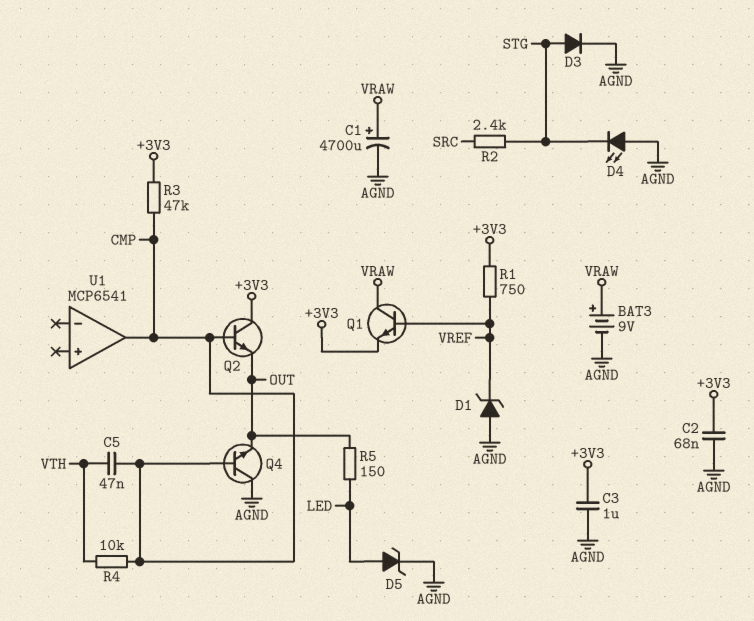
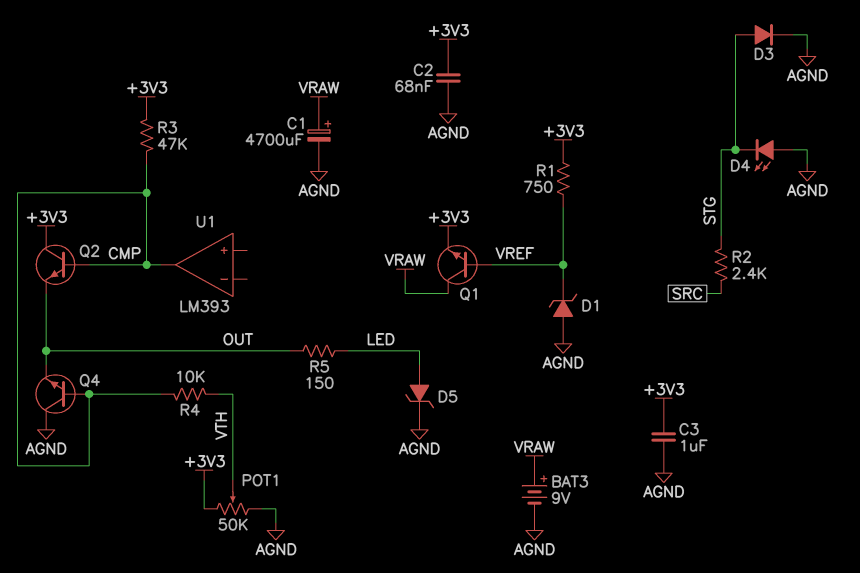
C5: 47nF (CMP, VTH) -> none
POT1: none -> 50k (+3V3, AGND, wiper VTH)
U1: MCP6541 -> LM393

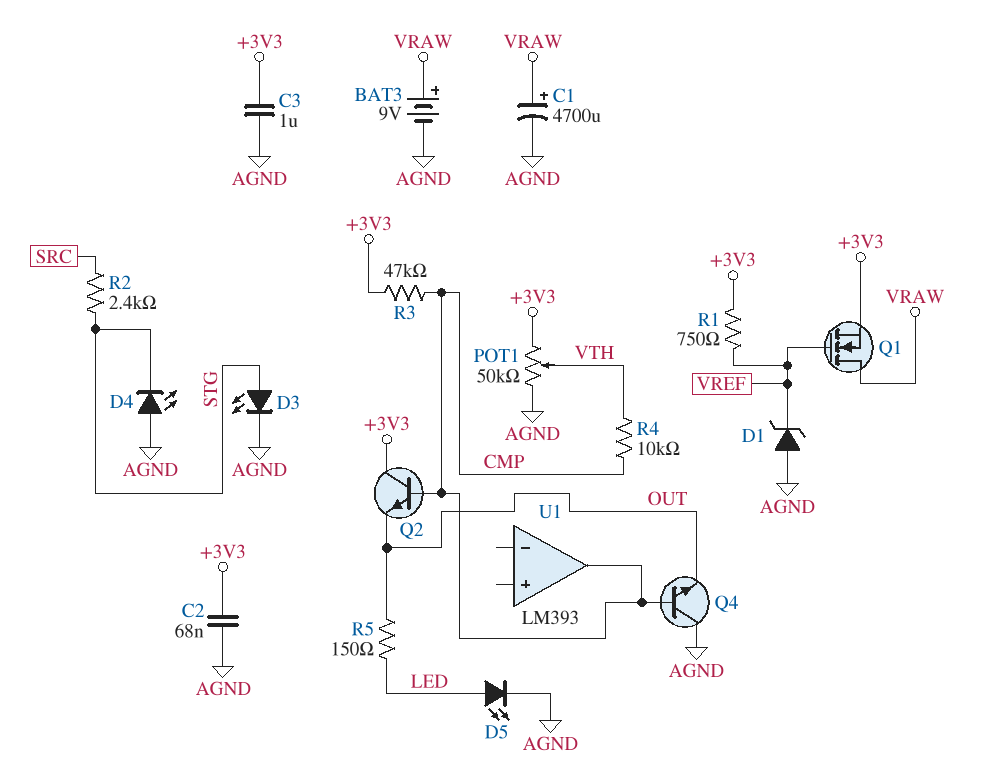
D3: diode (A STG, K AGND) -> LED (A STG, K AGND)
D5: zener (A LED, K AGND) -> LED (A LED, K AGND)
Q1: NPN (B VREF, C VRAW, E +3V3) -> NMOS (G VREF, D VRAW, S +3V3)

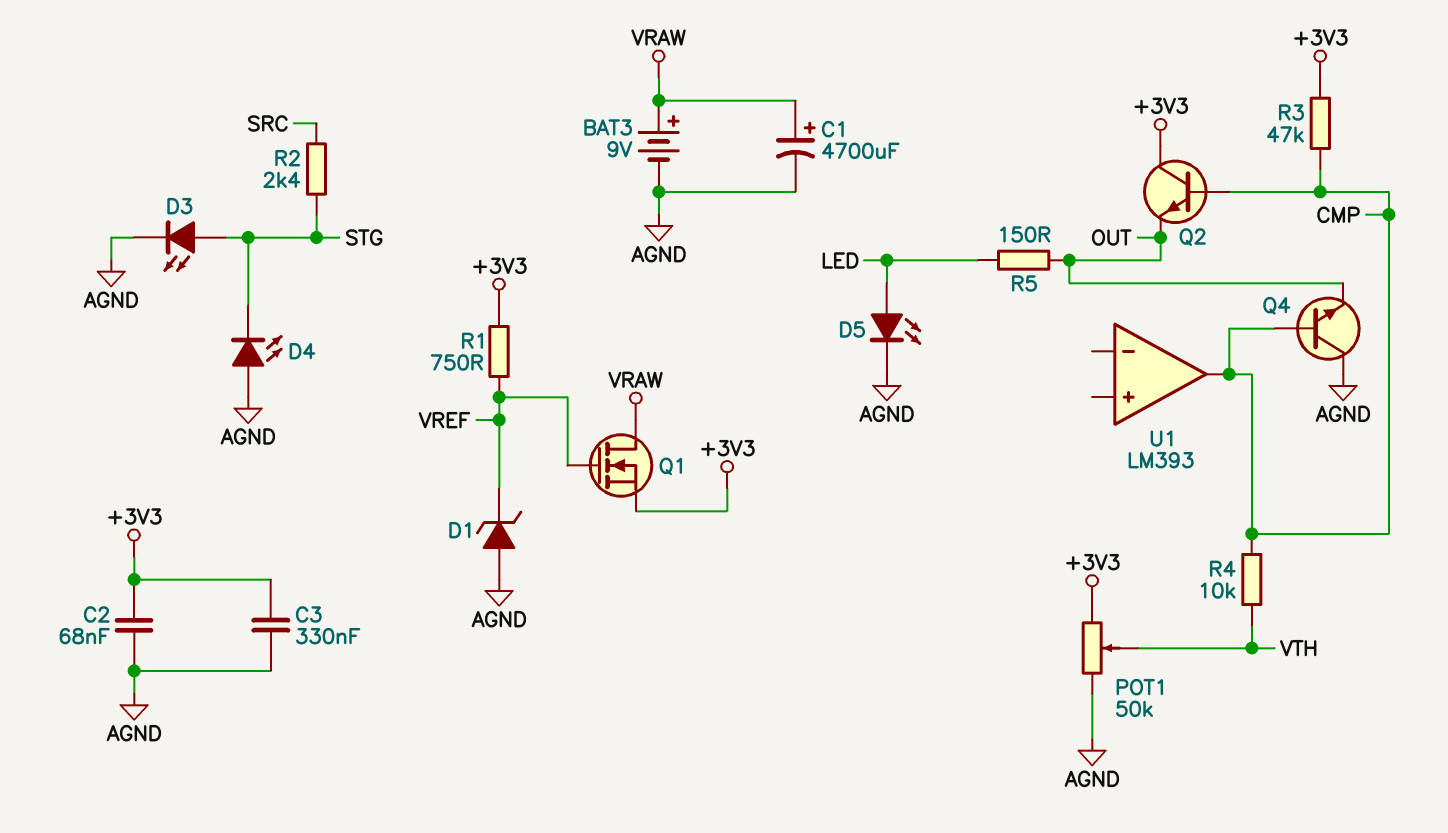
C3: 1uF (+3V3, AGND) -> 330nF (+3V3, AGND)

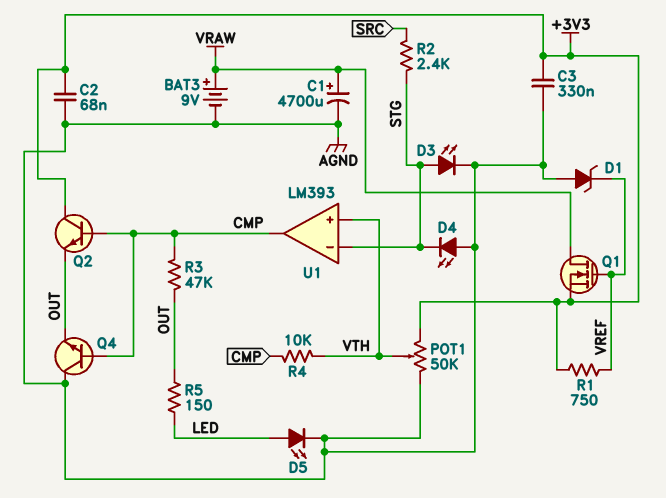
R3: 47k (+3V3, CMP) -> 47k (CMP, OUT)
U1 pin in+: none -> VTH
U1 pin in-: none -> STG

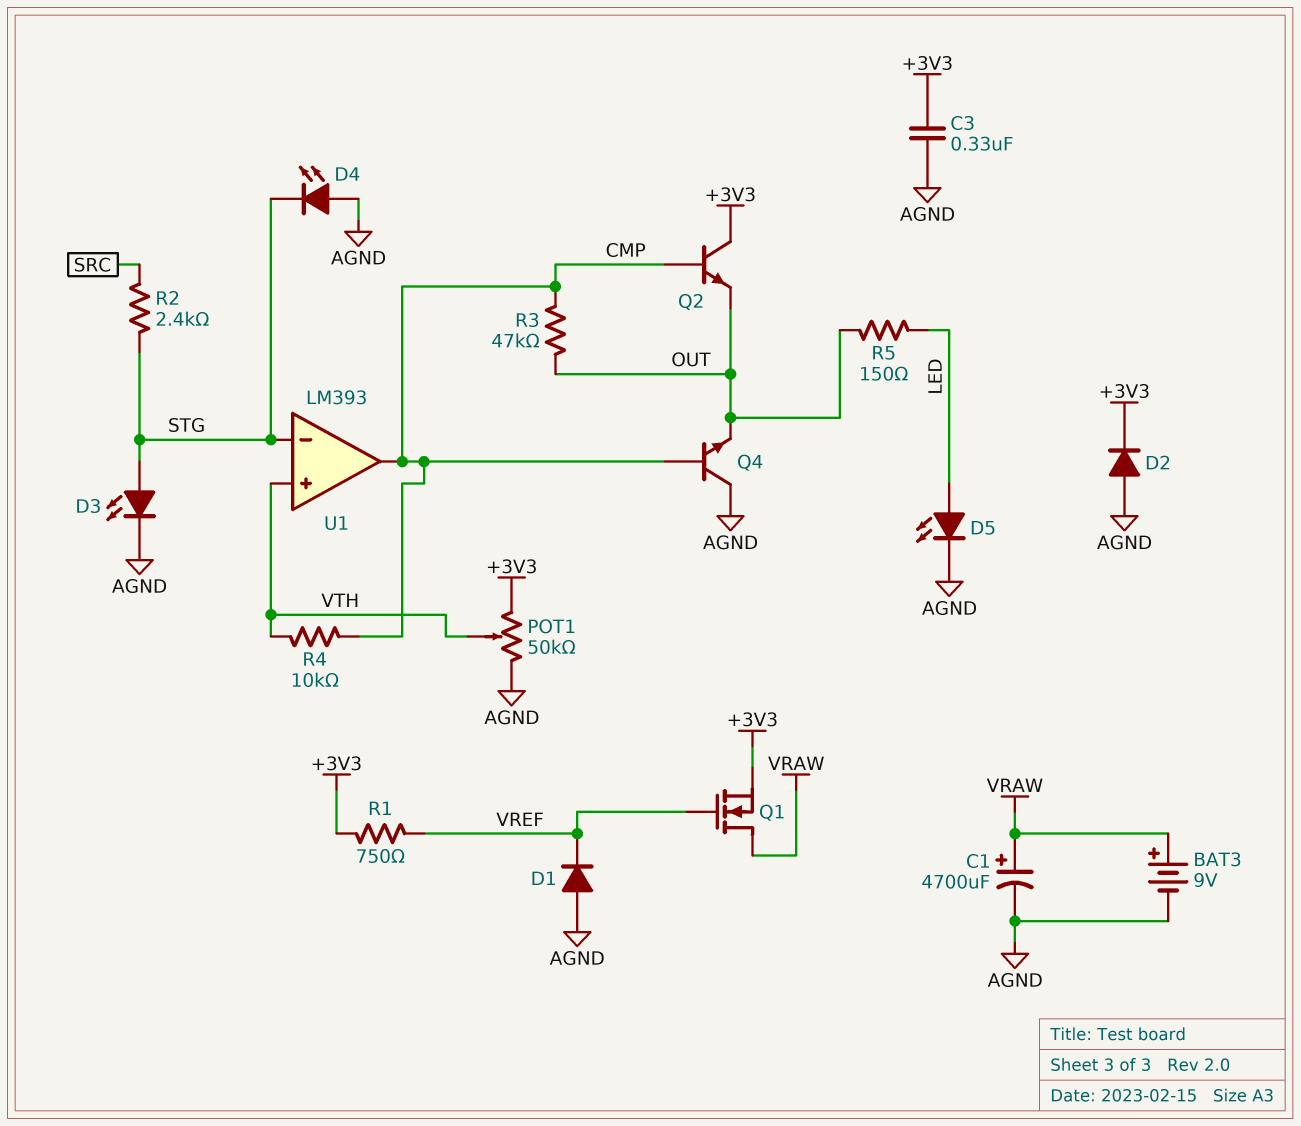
C2: 68nF (+3V3, AGND) -> none
D1: zener (A AGND, K VREF) -> diode (A AGND, K VREF)
D2: none -> diode (A AGND, K +3V3)

